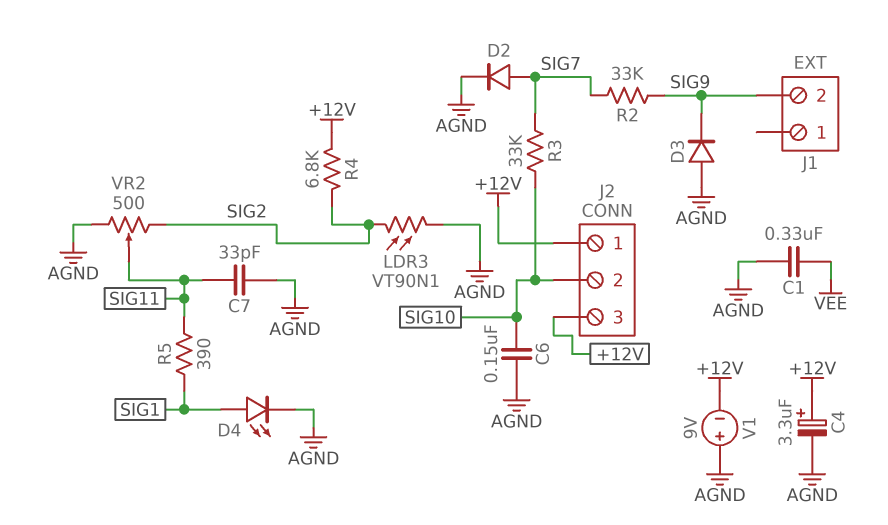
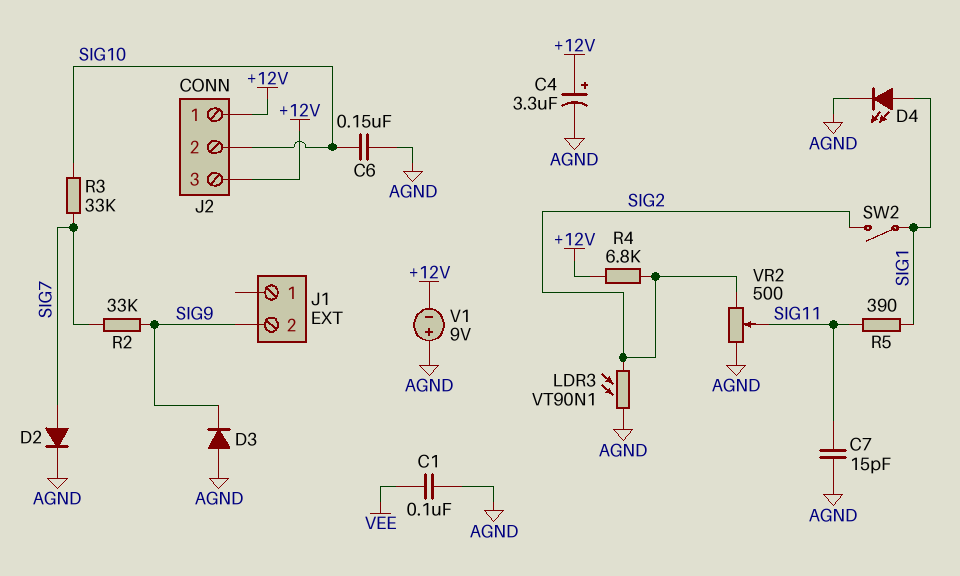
C1: 330nF (AGND, VEE) -> 100nF (AGND, VEE)
C7: 33pF (AGND, SIG11) -> 15pF (AGND, SIG11)
SW2: none -> switch (SIG1, SIG2)

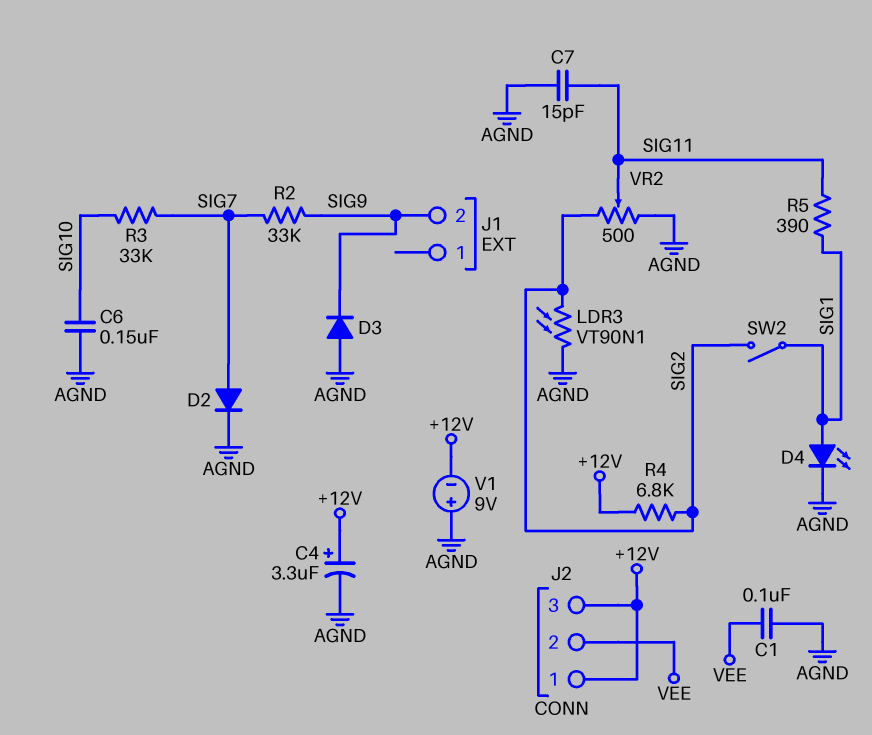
J2 pin 2: SIG10 -> VEE

